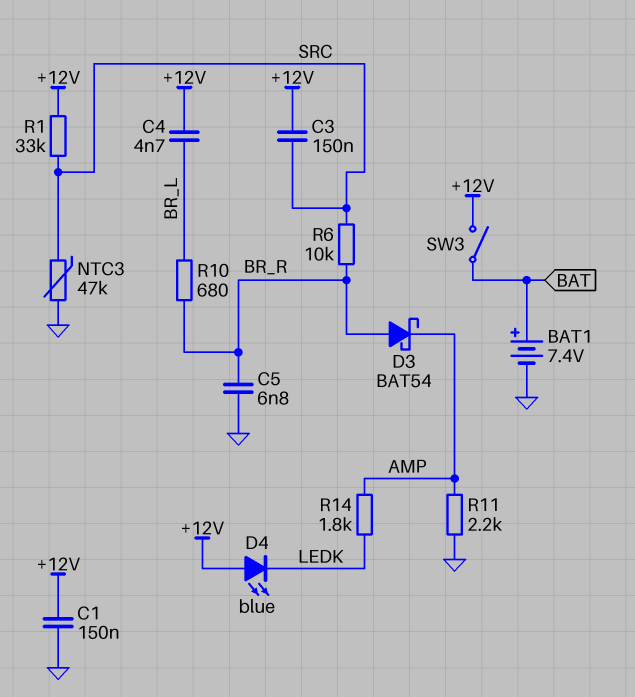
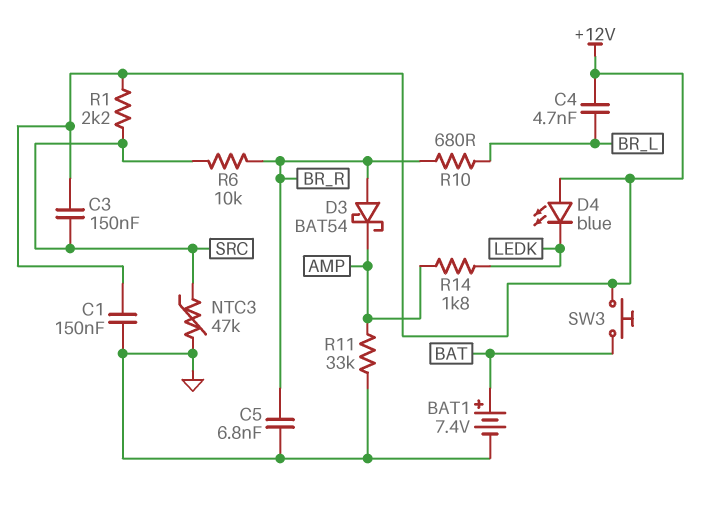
R1: 33k (+12V, SRC) -> 2.2k (+12V, SRC)
R11: 2.2k (AMP, GND) -> 33k (AMP, GND)
SW3: switch (+12V, BAT) -> button (+12V, BAT)

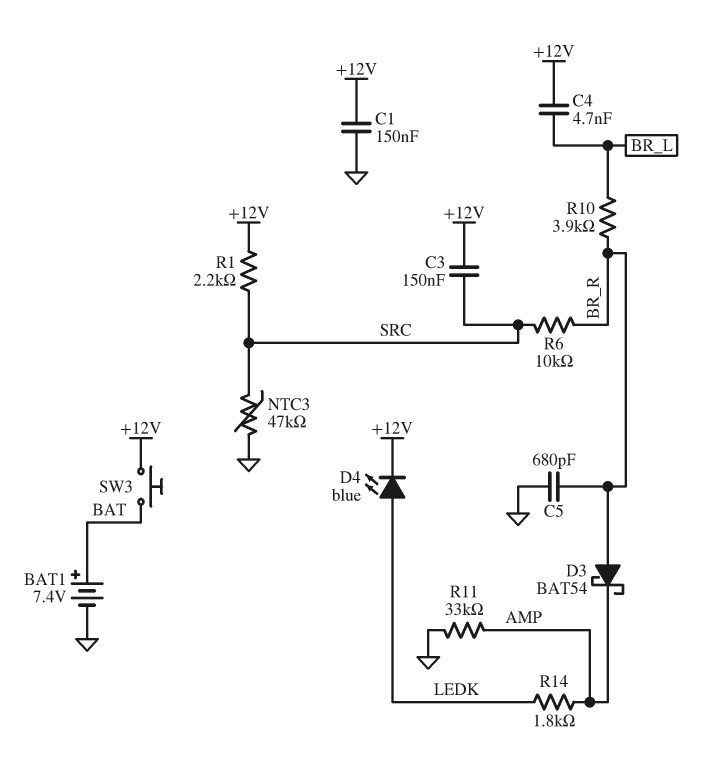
C5: 6.8nF (BR_R, GND) -> 680pF (BR_R, GND)
D4: LED blue (A +12V, K LEDK) -> LED blue (A LEDK, K +12V)
R10: 680 (BR_L, BR_R) -> 3.9k (BR_L, BR_R)

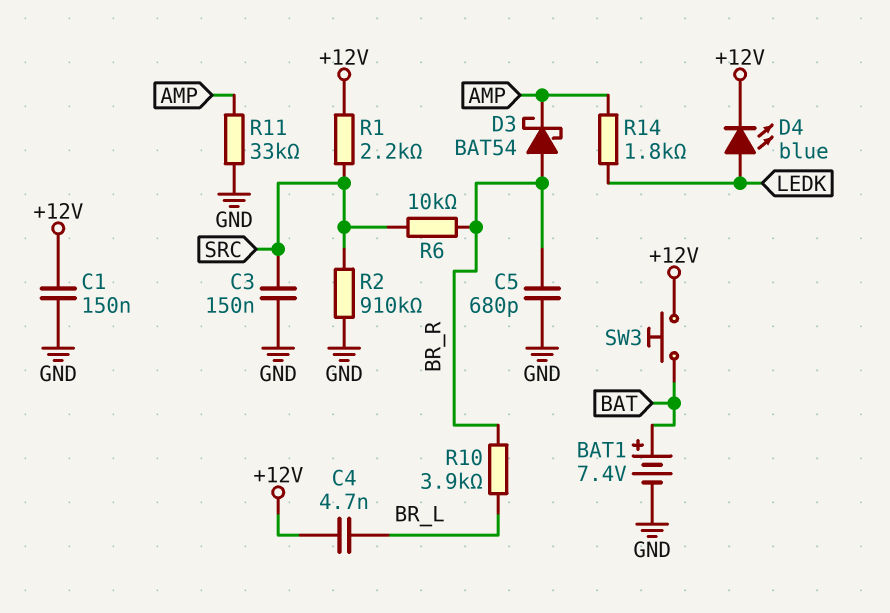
C3: 150nF (+12V, SRC) -> 150nF (GND, SRC)
NTC3: 47k (GND, SRC) -> none
R2: none -> 910k (GND, SRC)

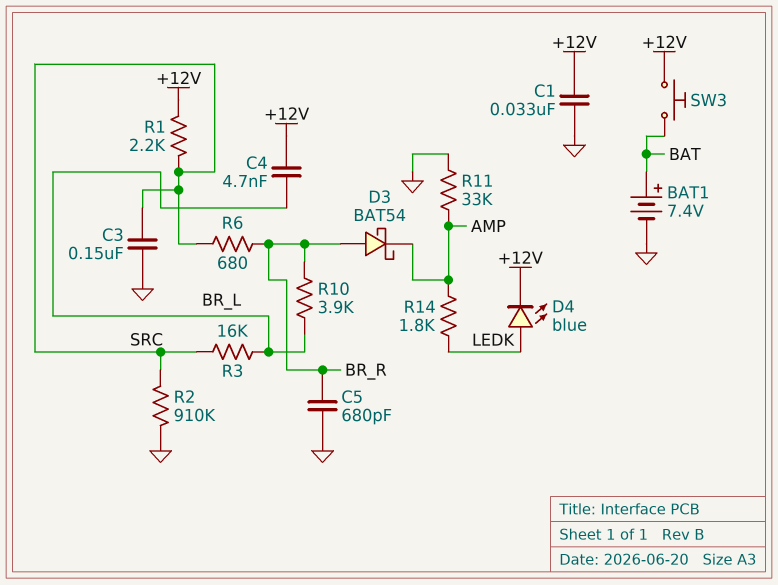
C1: 150nF (+12V, GND) -> 33nF (+12V, GND)
R3: none -> 16k (BR_L, SRC)
R6: 10k (BR_R, SRC) -> 680 (BR_R, SRC)

